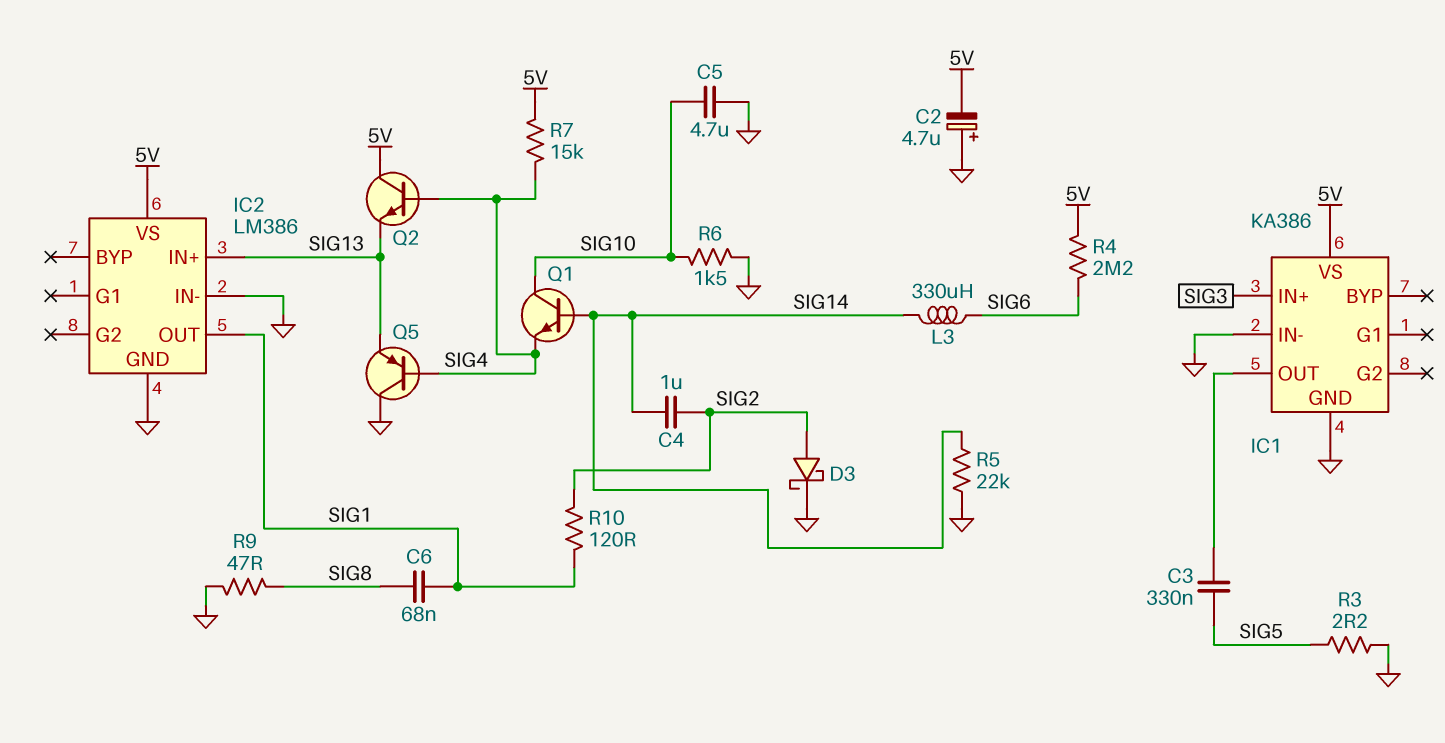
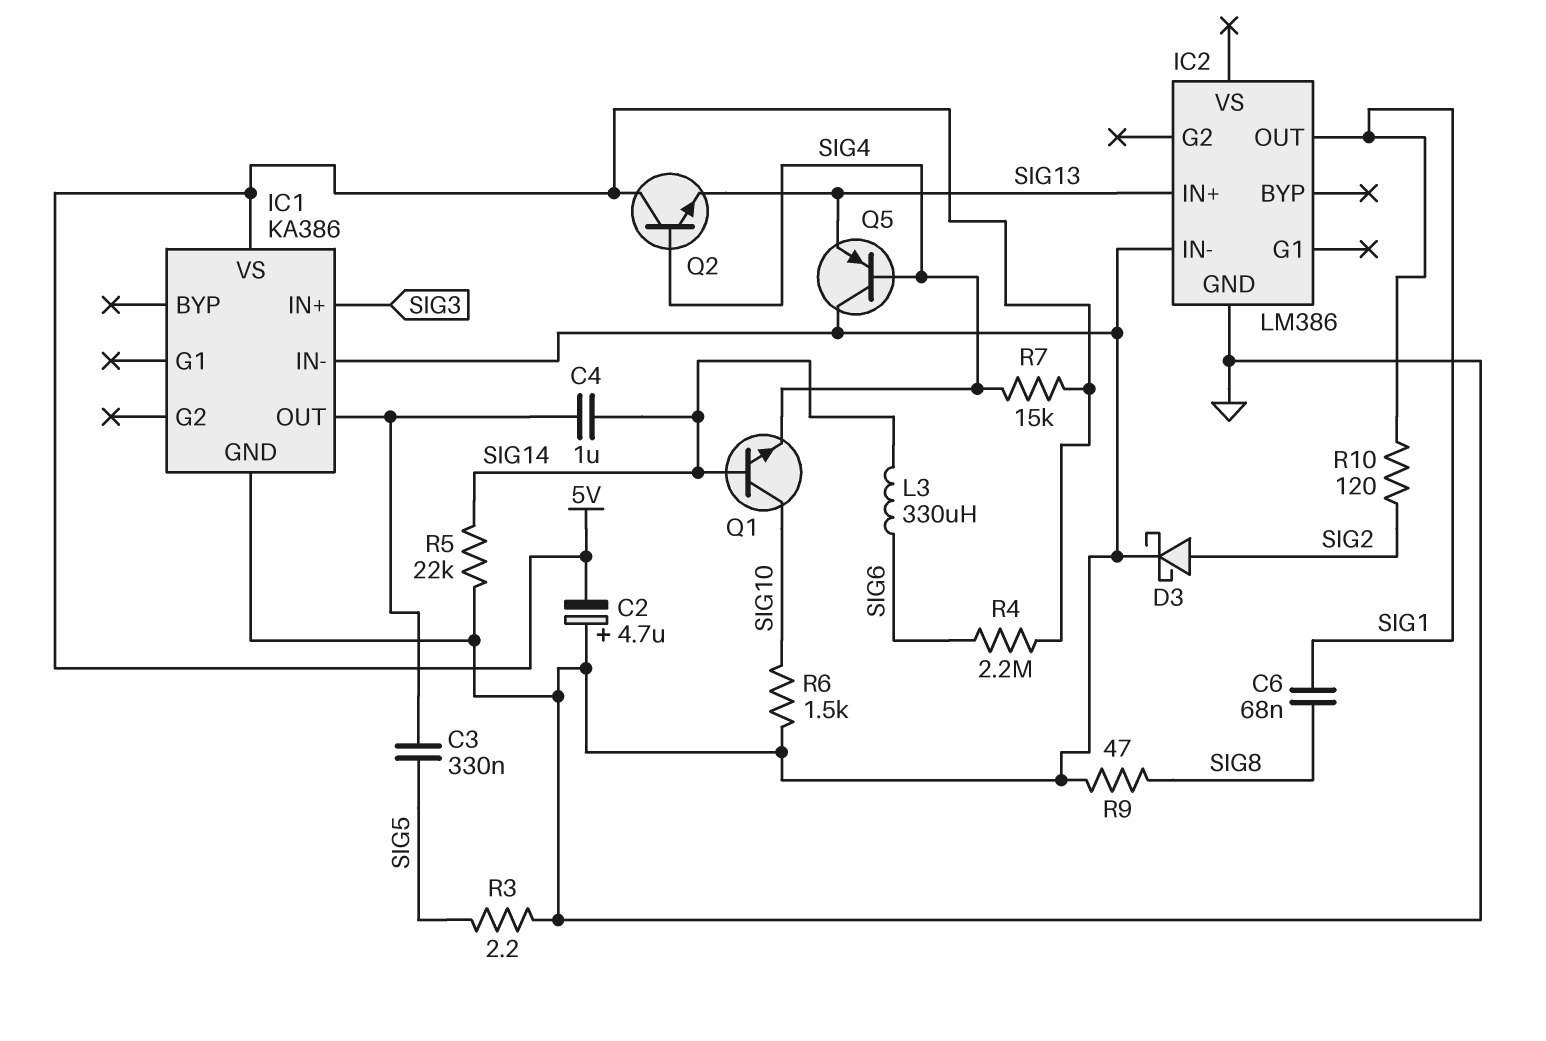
C4: 1uF (SIG2, SIG14) -> 1uF (IC1/OUT, SIG14)
C5: 4.7uF (GND, SIG10) -> none
IC2 pin VS: 5V -> none

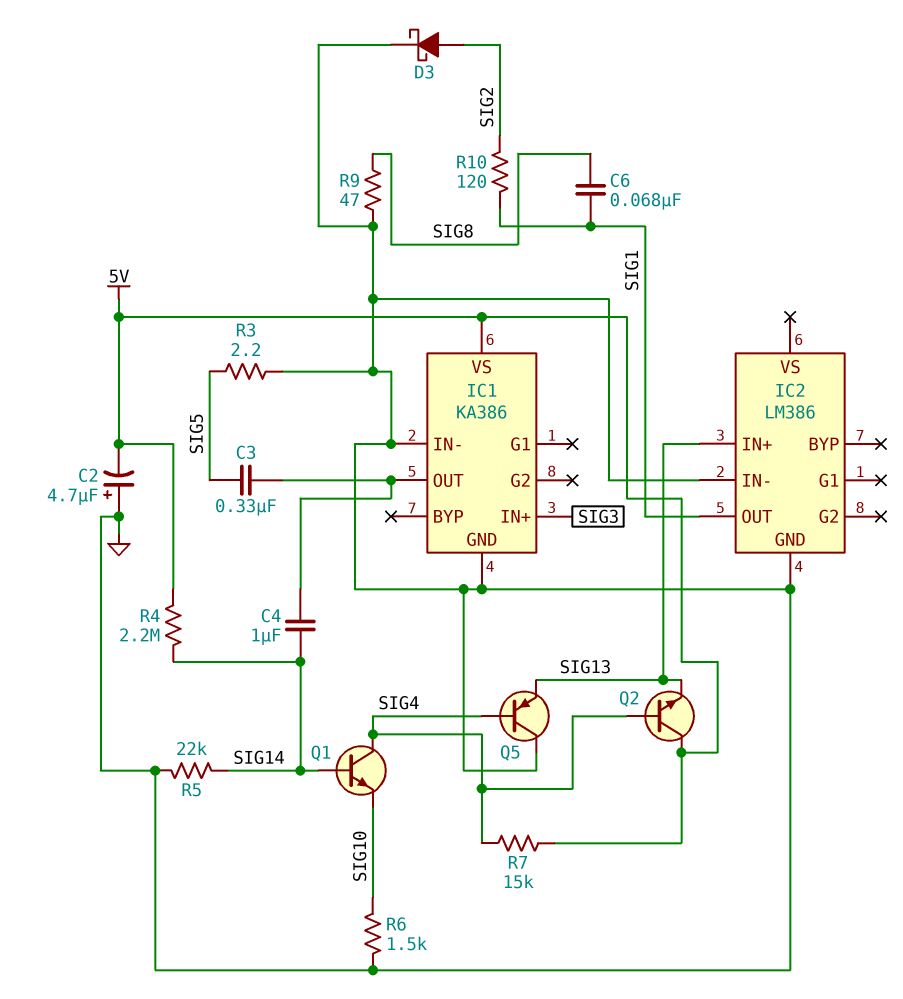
L3: 330uH (SIG6, SIG14) -> none
Q1: NPN (B SIG14, C SIG10, E SIG4) -> NPN (B SIG14, C SIG4, E SIG10)
R4: 2.2M (5V, SIG6) -> 2.2M (5V, SIG14)

